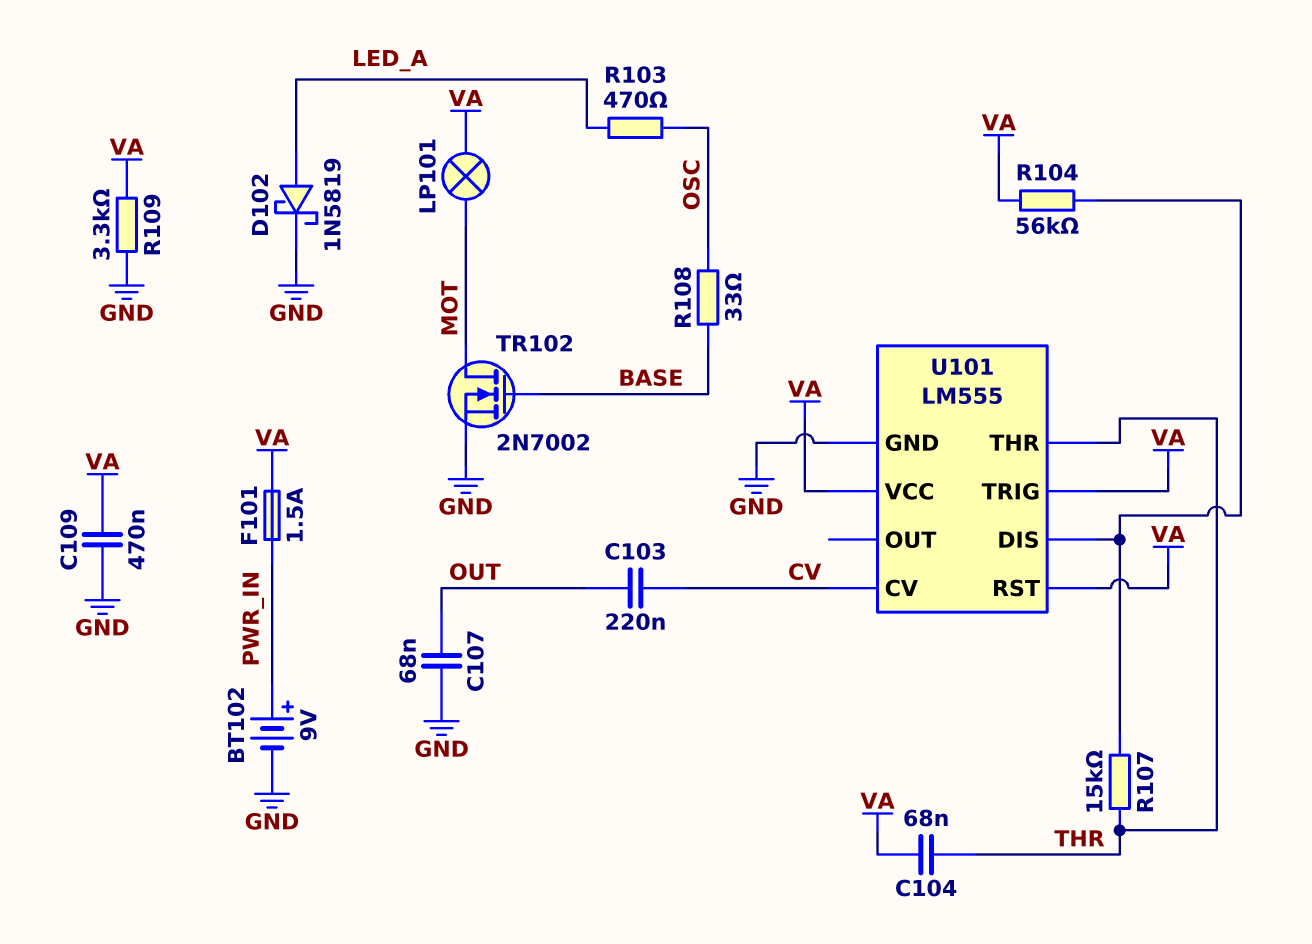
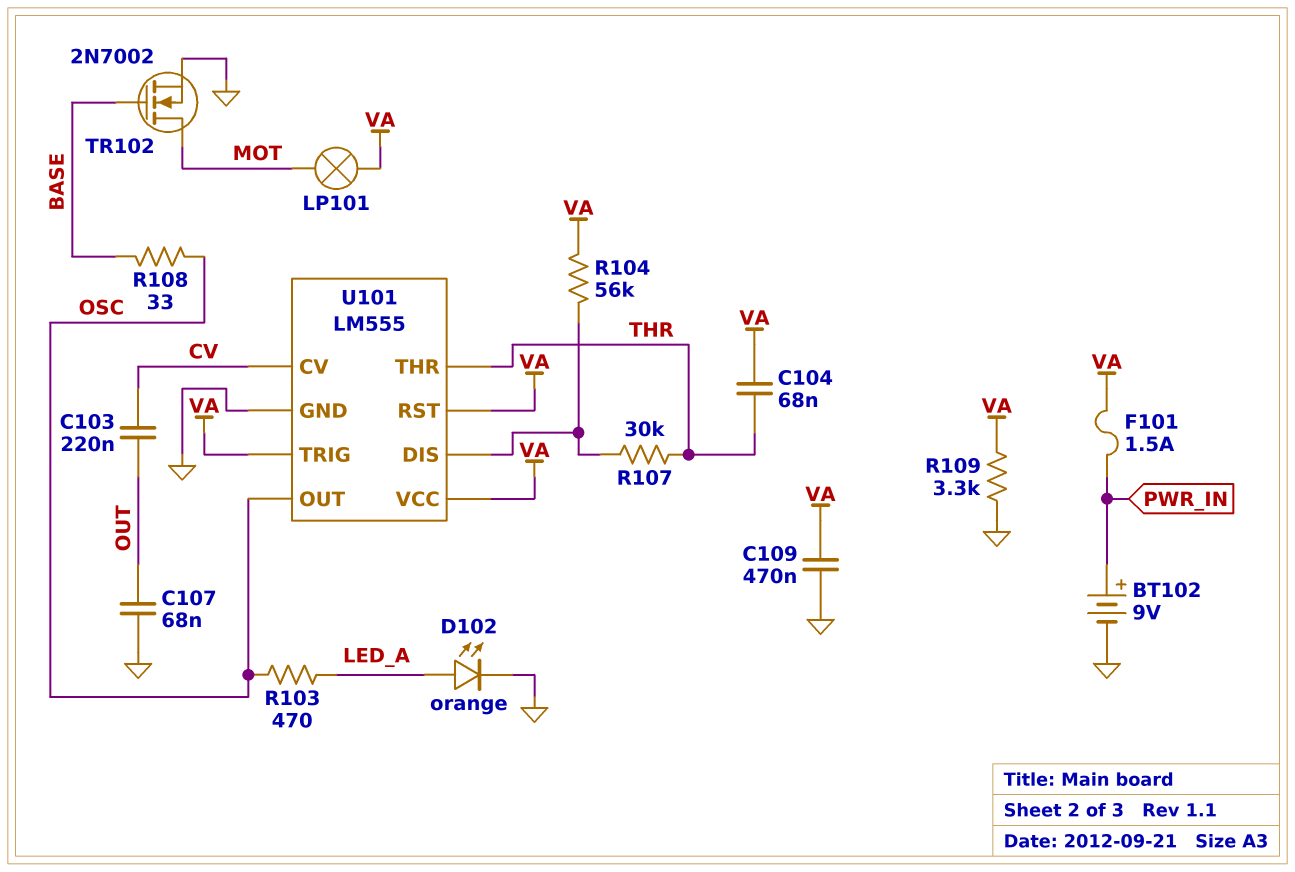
D102: schottky 1N5819 (A LED_A, K GND) -> LED orange (A LED_A, K GND)
R107: 15k (THR, U101/DIS) -> 30k (THR, U101/DIS)
U101 pin OUT: none -> OSC

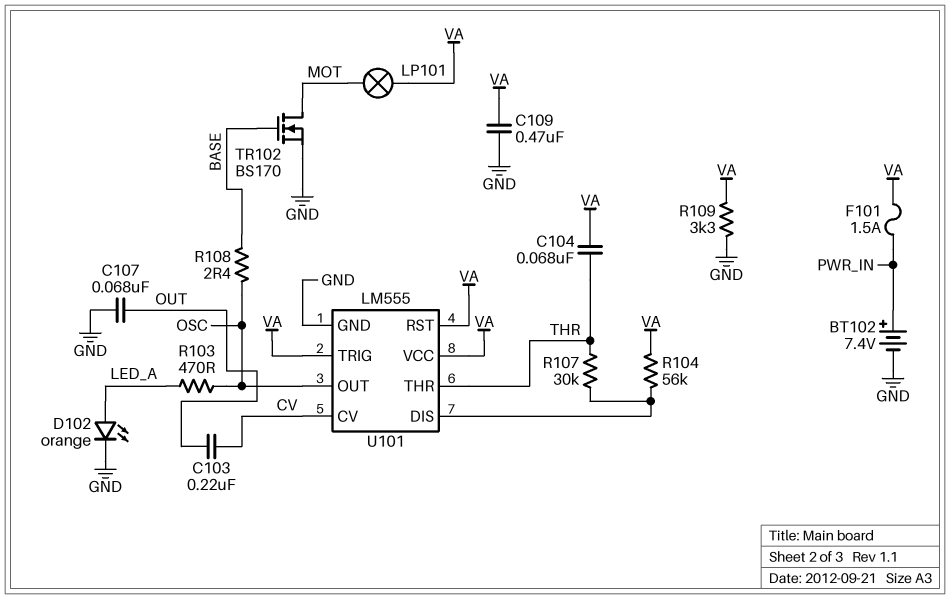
BT102: 9V (plus PWR_IN, minus GND) -> 7.4V (plus PWR_IN, minus GND)
R108: 33 (BASE, OSC) -> 2.4 (BASE, OSC)
TR102: NMOS 2N7002 (G BASE, D MOT, S GND) -> NMOS BS170 (G BASE, D MOT, S GND)

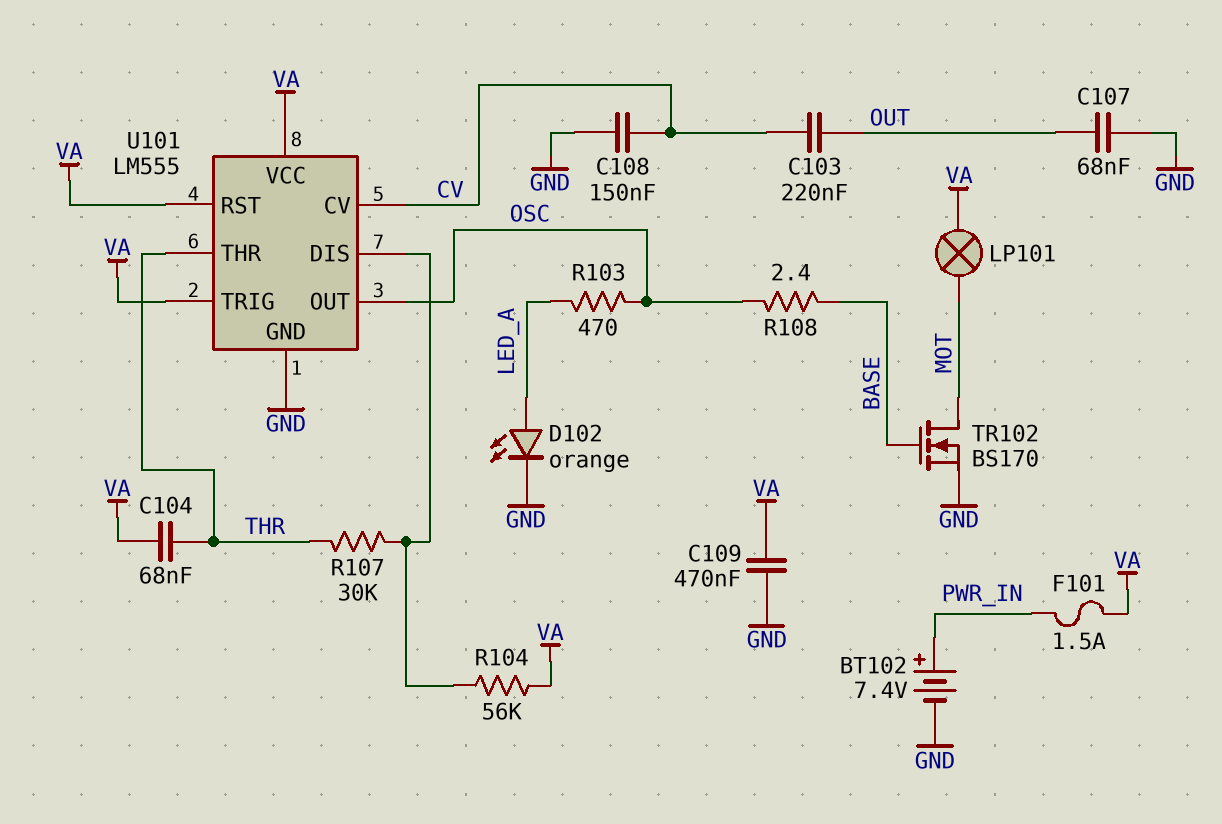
C108: none -> 150nF (CV, GND)
R109: 3.3k (GND, VA) -> none

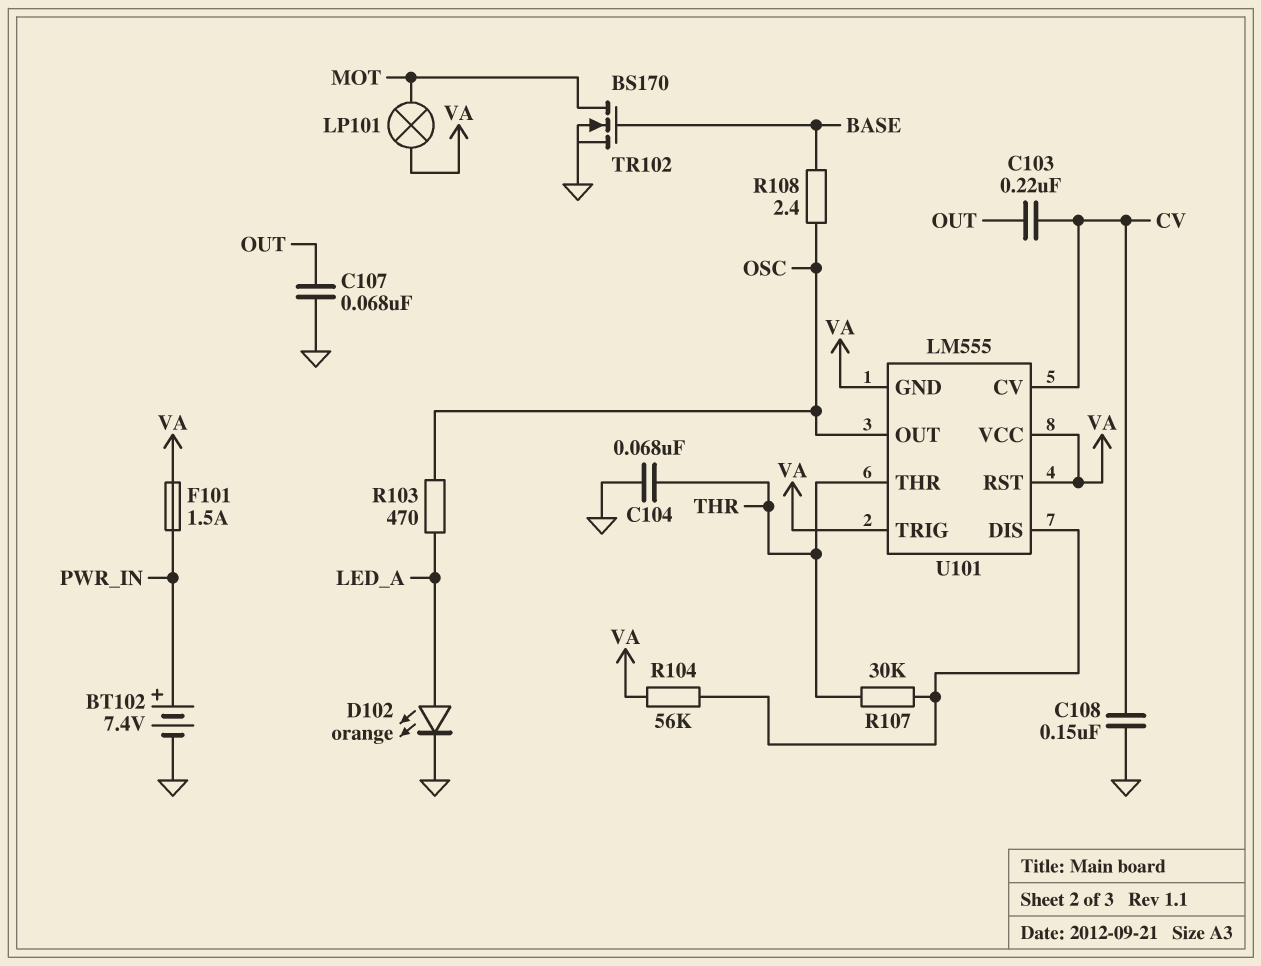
C104: 68nF (THR, VA) -> 68nF (GND, THR)
C109: 470nF (GND, VA) -> none
U101 pin GND: GND -> VA

